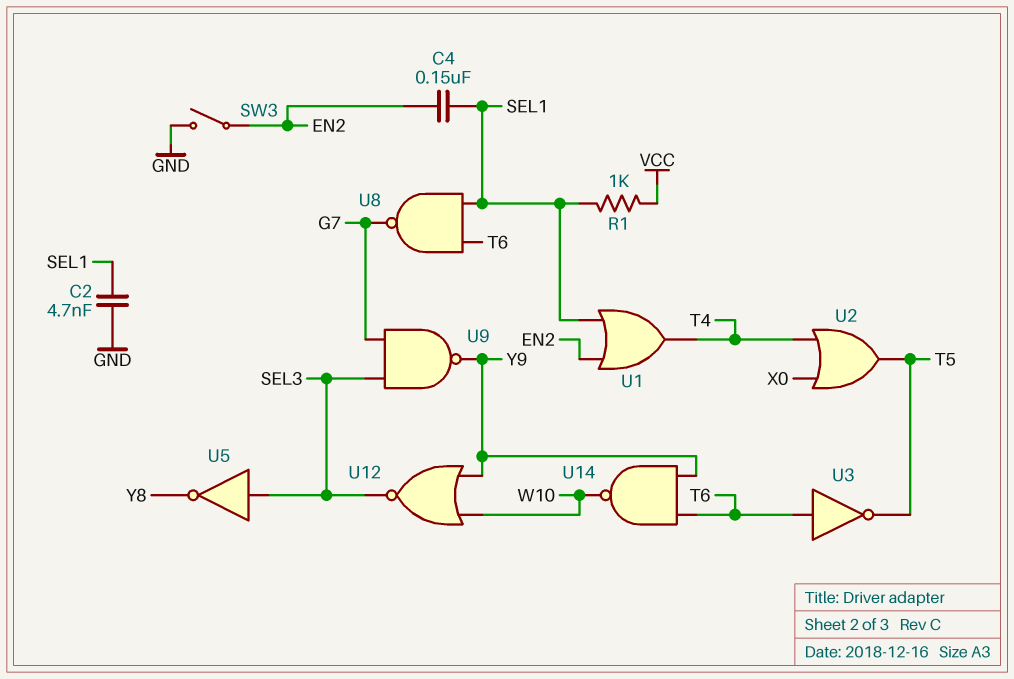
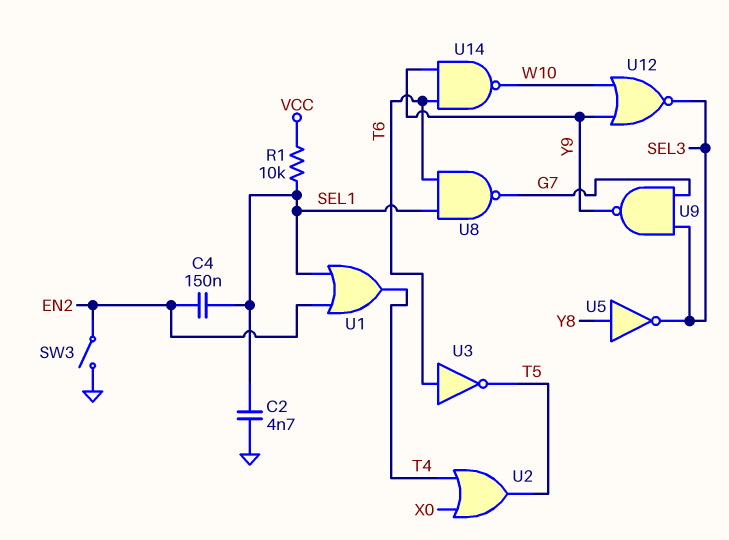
R1: 1k (SEL1, VCC) -> 10k (SEL1, VCC)
U5: NOT (in SEL3, out Y8) -> NOT (in Y8, out SEL3)

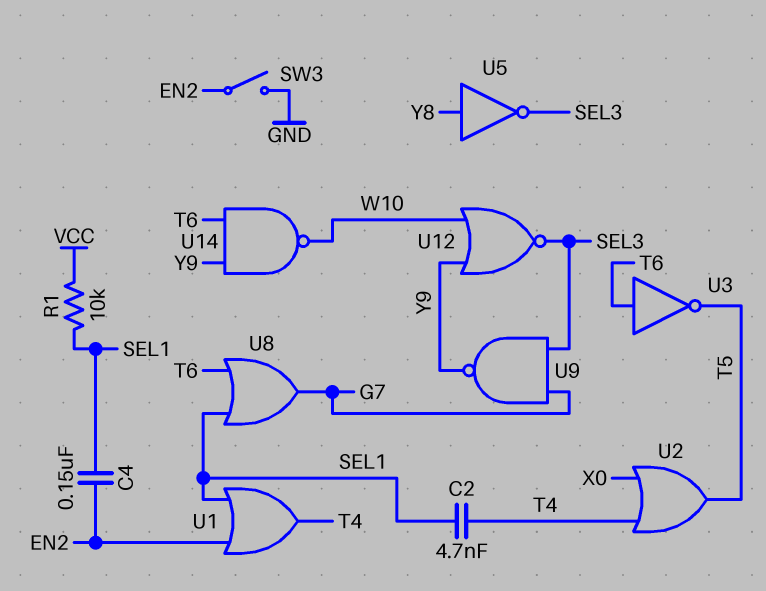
C2: 4.7nF (GND, SEL1) -> 4.7nF (SEL1, T4)
U8: NAND (in SEL1, in T6, out G7) -> OR (in SEL1, in T6, out G7)

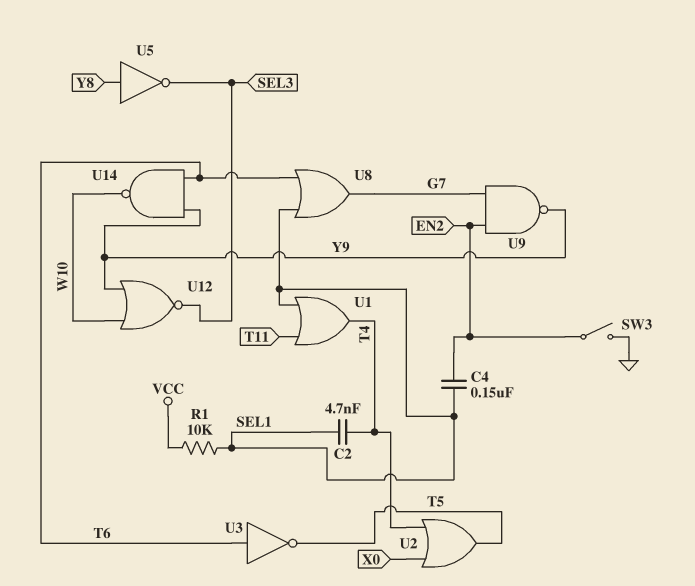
U1: OR (in EN2, in SEL1, out T4) -> OR (in SEL1, in T11, out T4)
U9: NAND (in G7, in SEL3, out Y9) -> NAND (in EN2, in G7, out Y9)

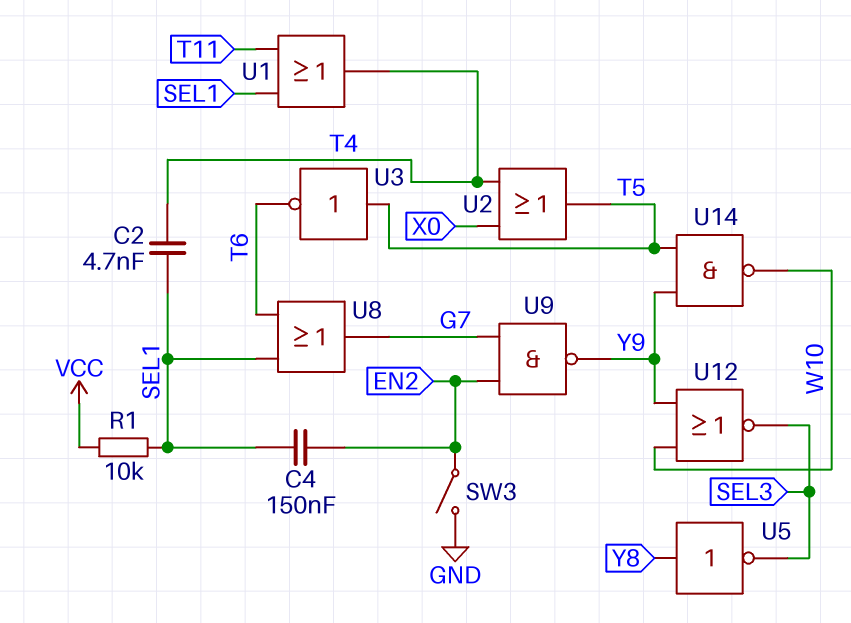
U3: NOT (in T6, out T5) -> NOT (in T5, out T6)
U14: NAND (in T6, in Y9, out W10) -> NAND (in T5, in Y9, out W10)

